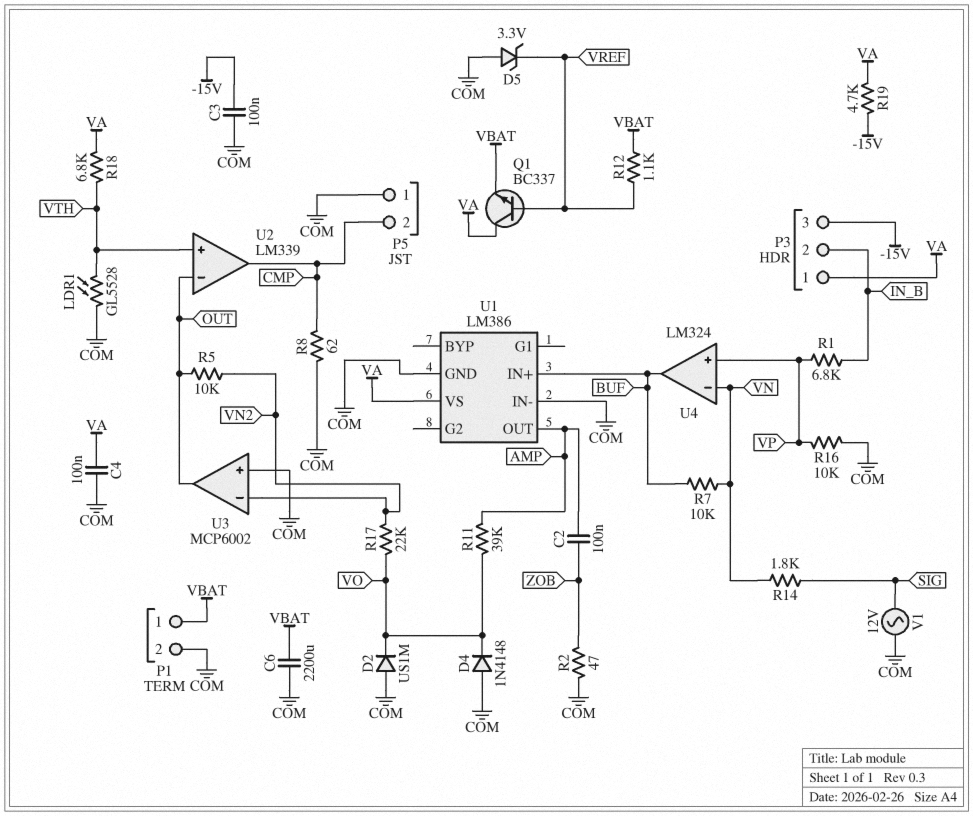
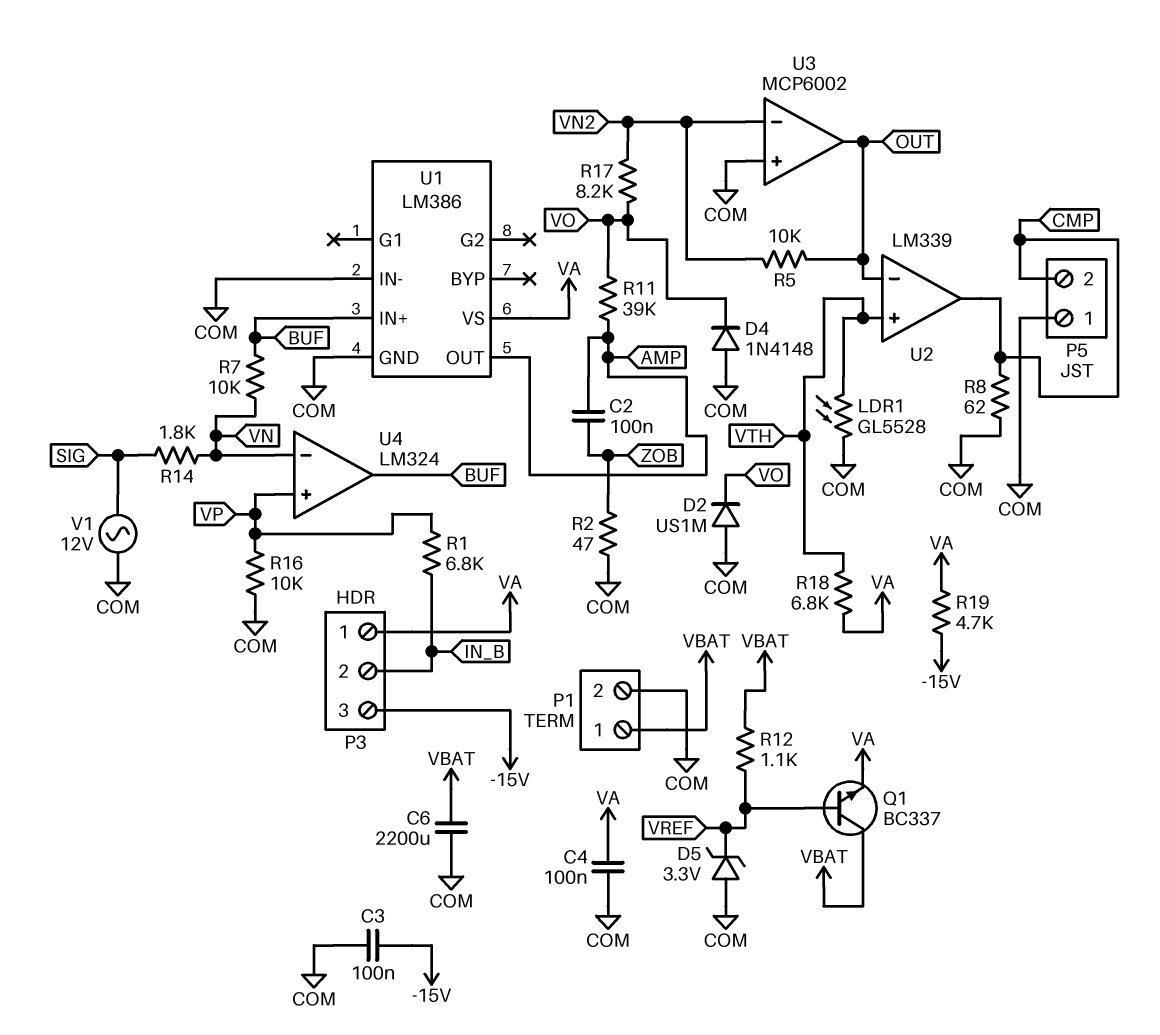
Q1: NPN BC337 (B VREF, C VA, E VBAT) -> NPN BC337 (B VREF, C VBAT, E VA)
R17: 22k (VN2, VO) -> 8.2k (VN2, VO)

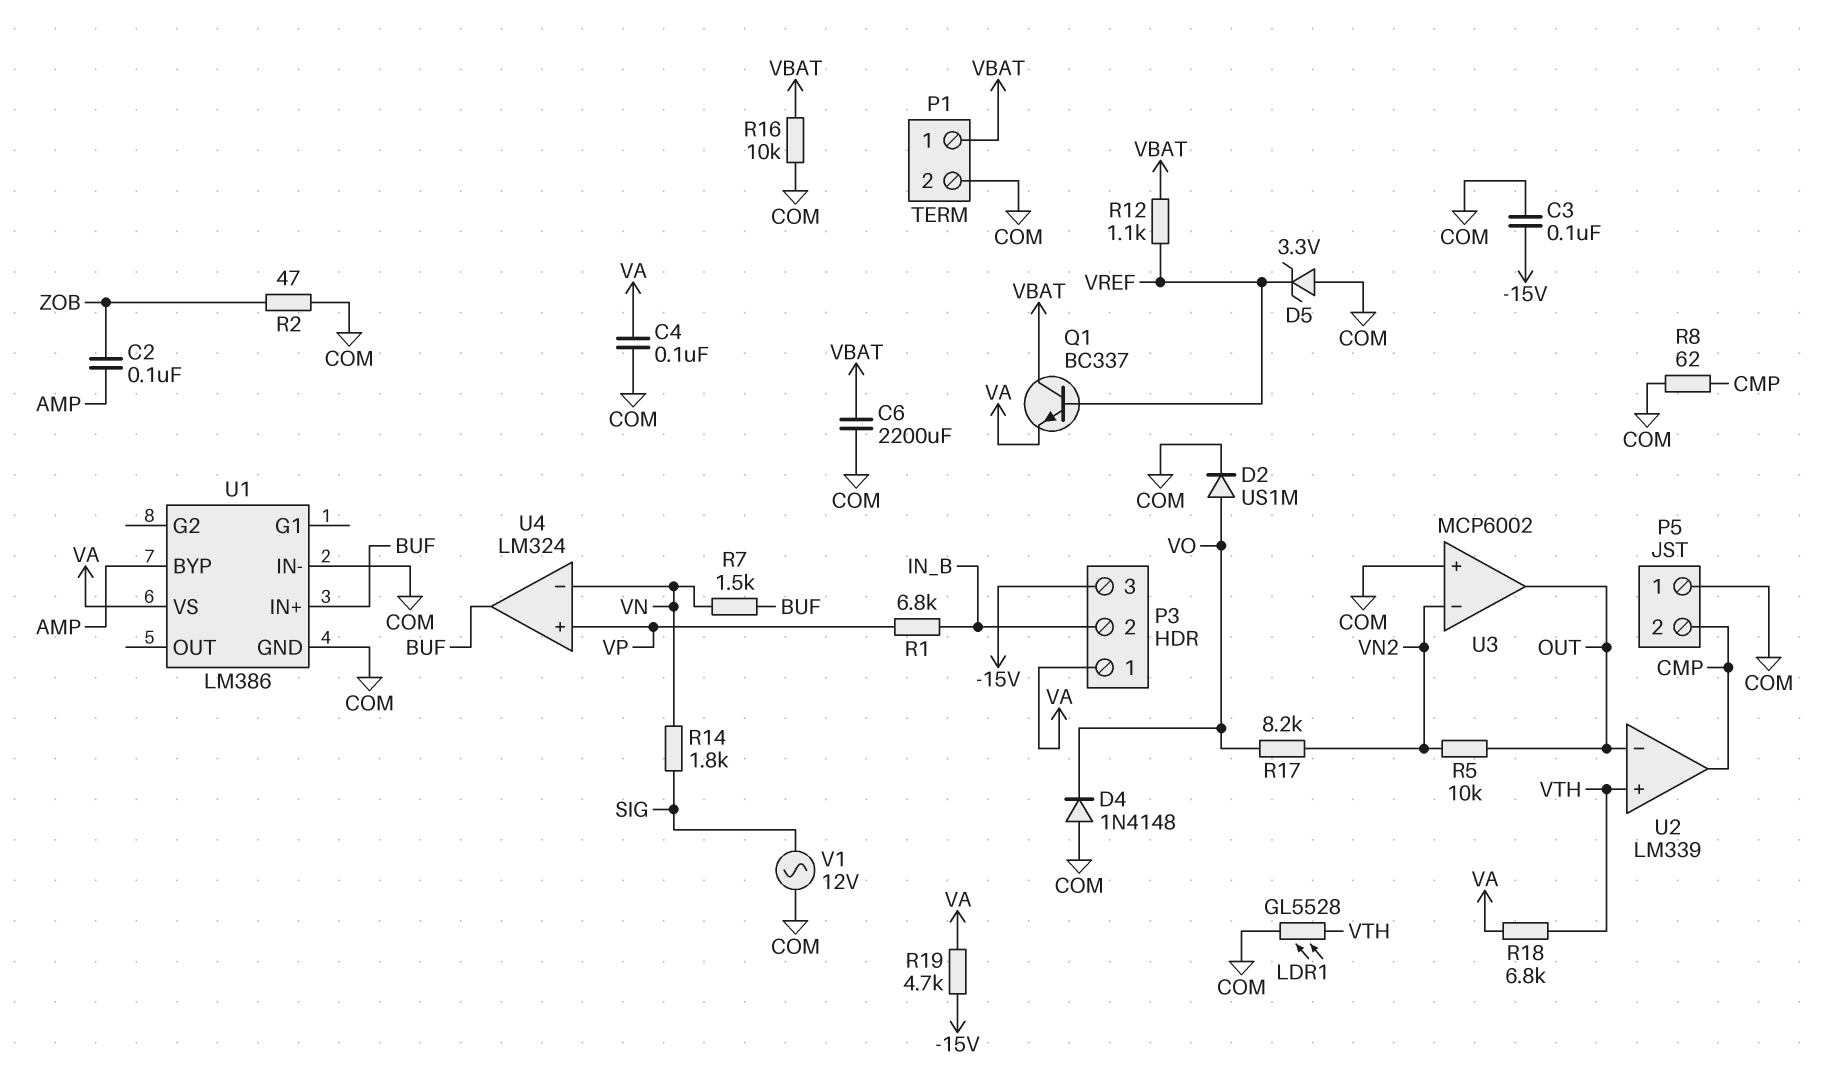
D2: diode US1M (A COM, K VO) -> diode US1M (A VO, K COM)
R7: 10k (BUF, VN) -> 1.5k (BUF, VN)
R11: 39k (AMP, VO) -> none
R16: 10k (COM, VP) -> 10k (COM, VBAT)
U1 pin BYP: none -> AMP
U1 pin OUT: AMP -> none

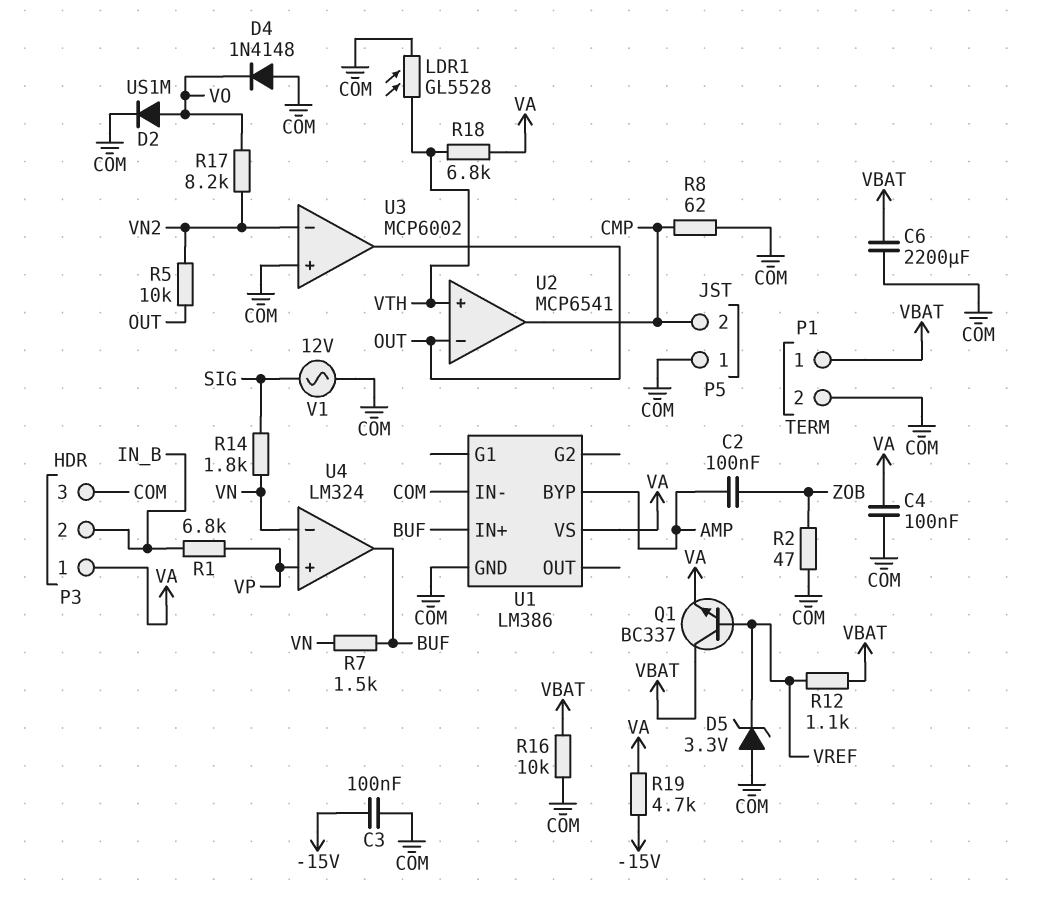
P3 pin 3: -15V -> COM
U2: LM339 -> MCP6541

